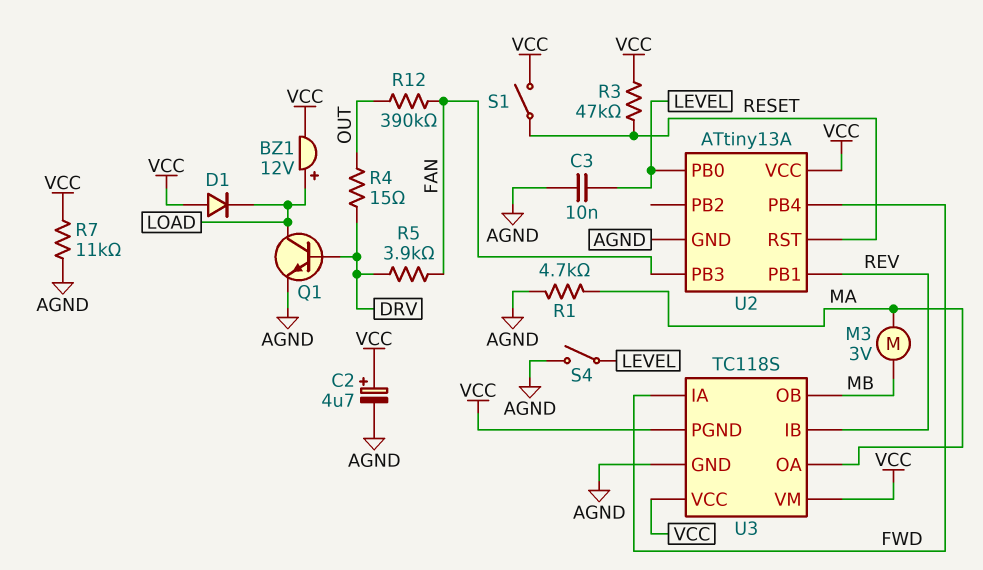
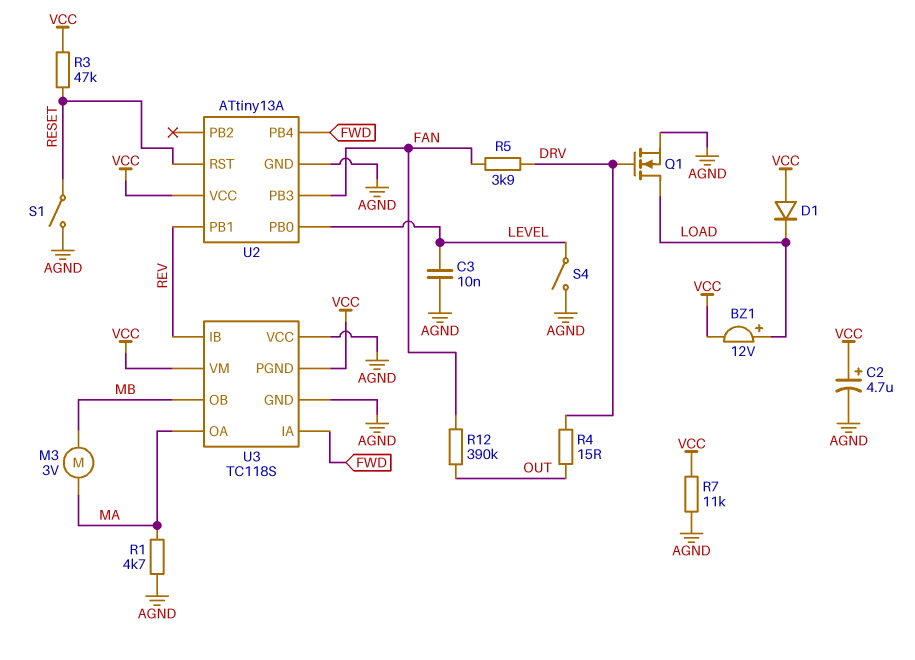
Q1: NPN (B DRV, C LOAD, E AGND) -> NMOS (G DRV, D LOAD, S AGND)
S1: switch (RESET, VCC) -> switch (AGND, RESET)
U3 pin VCC: VCC -> AGND

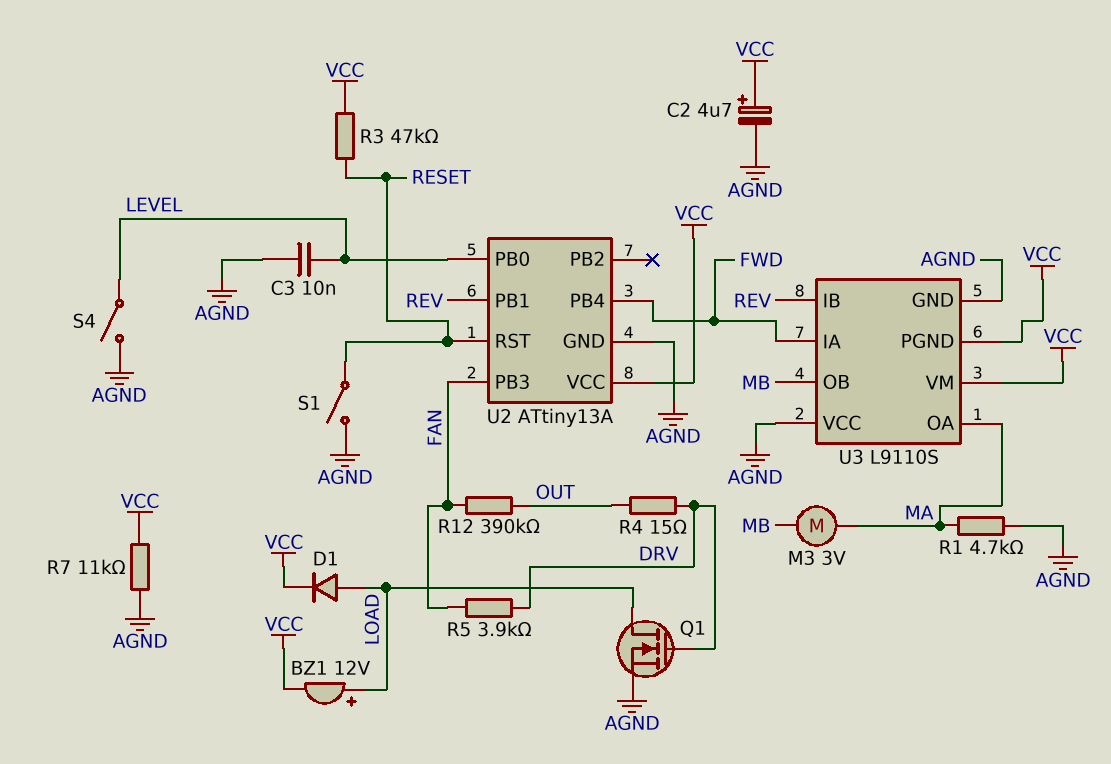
D1: diode (A VCC, K LOAD) -> diode (A LOAD, K VCC)
U3: TC118S -> L9110S

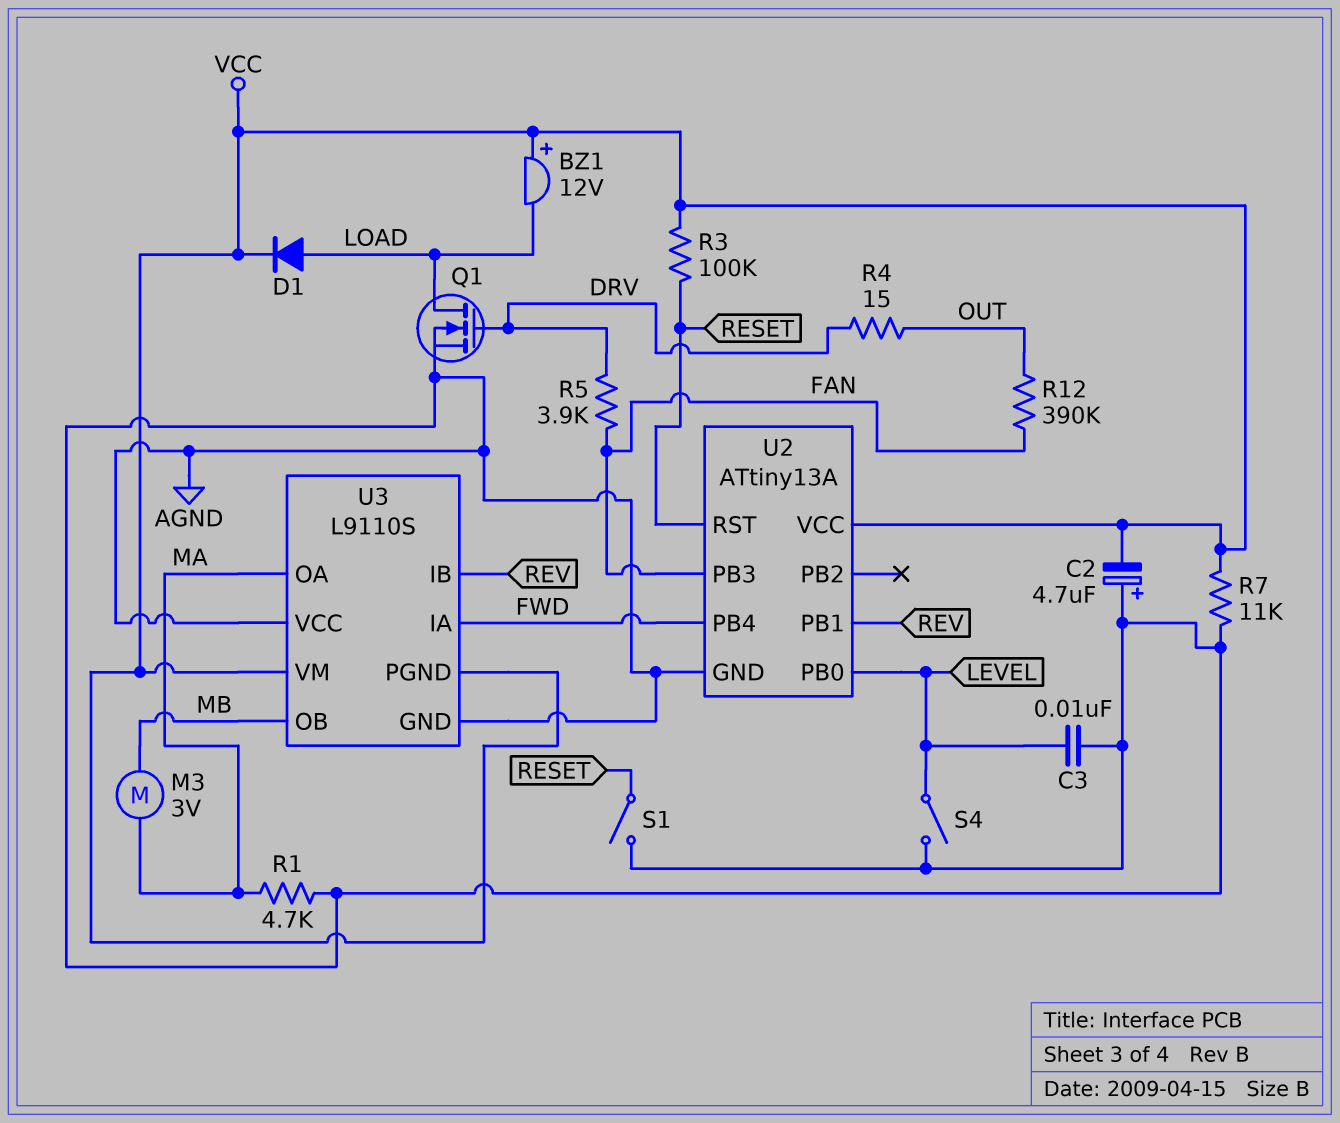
BZ1: buzzer 12V (plus LOAD, minus VCC) -> buzzer 12V (plus VCC, minus LOAD)
C2: 4.7uF (plus VCC, minus AGND) -> 4.7uF (plus AGND, minus VCC)
R3: 47k (RESET, VCC) -> 100k (RESET, VCC)

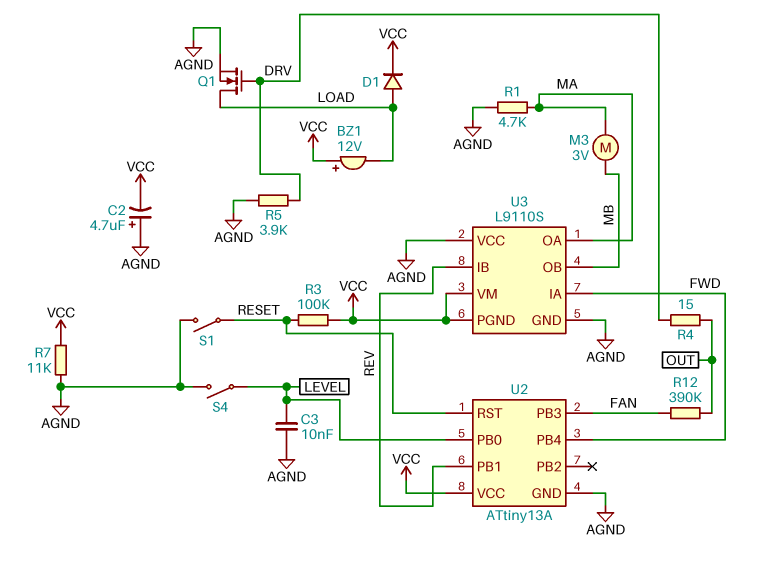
R5: 3.9k (DRV, FAN) -> 3.9k (AGND, DRV)

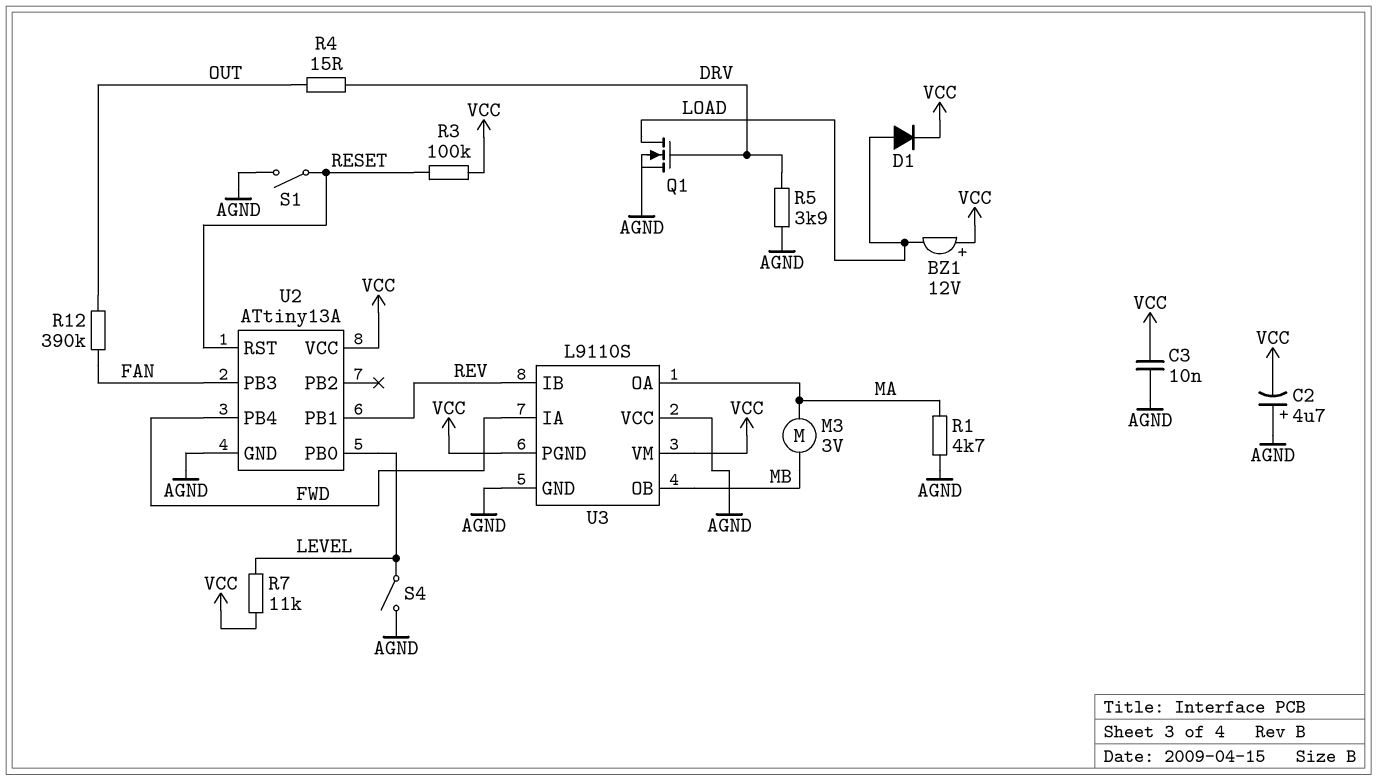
C3: 10nF (AGND, LEVEL) -> 10nF (AGND, VCC)
R7: 11k (AGND, VCC) -> 11k (LEVEL, VCC)

